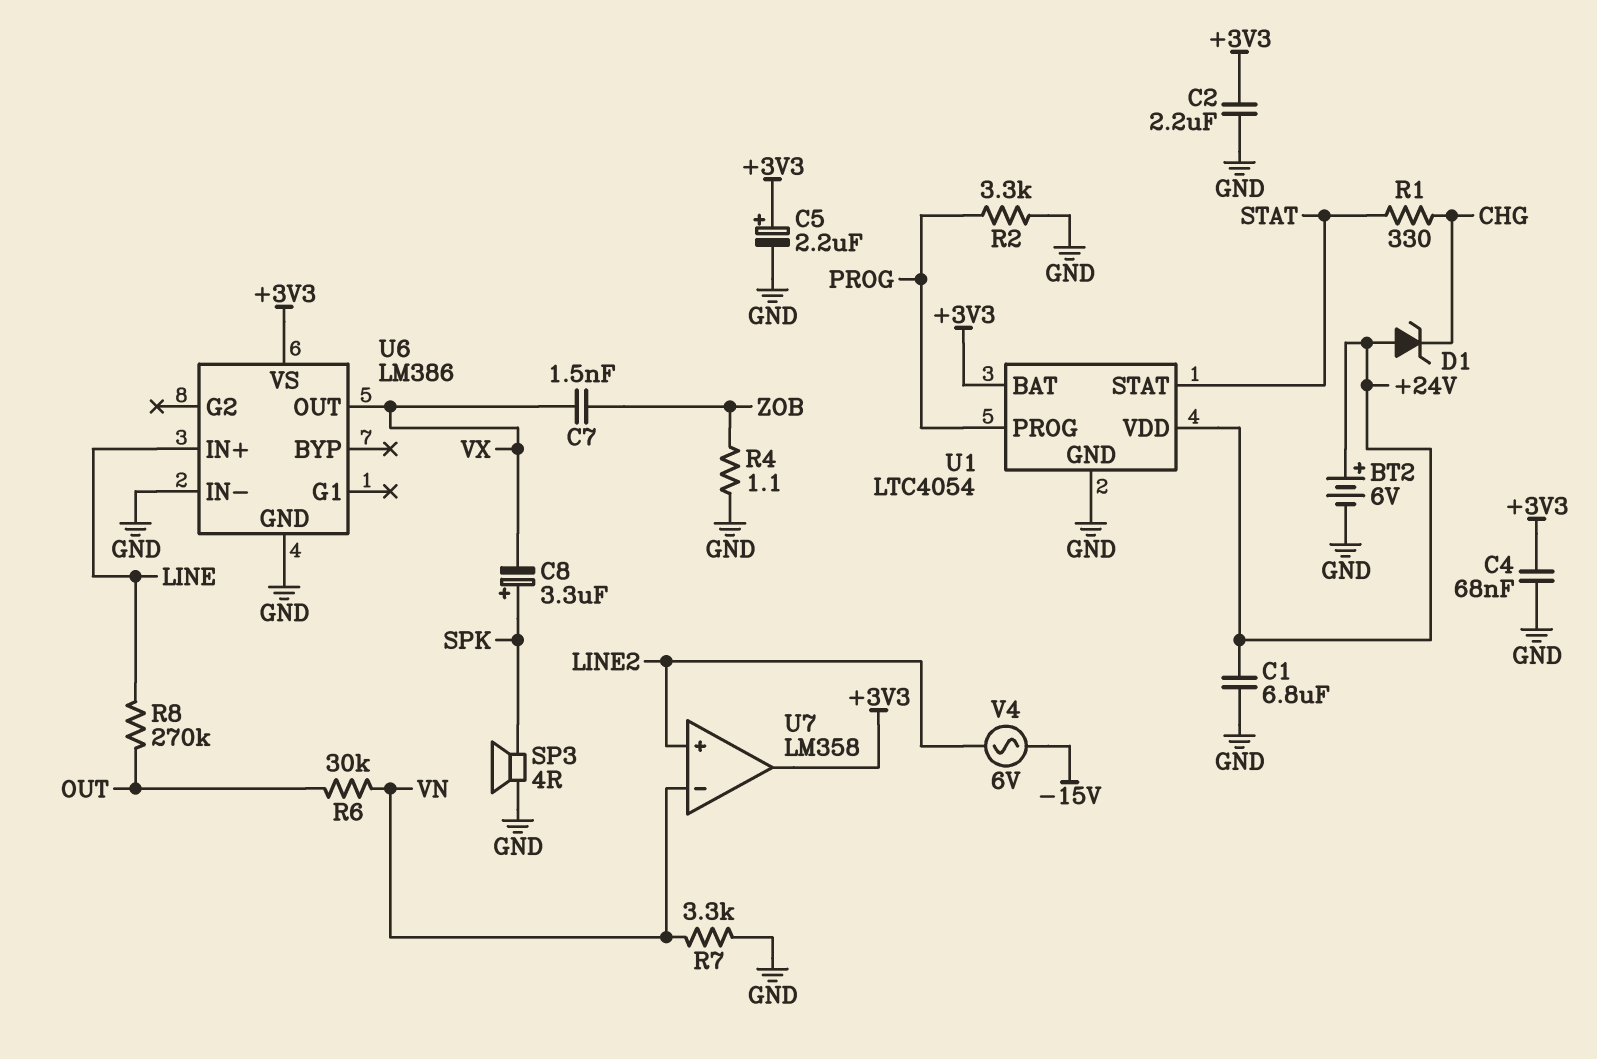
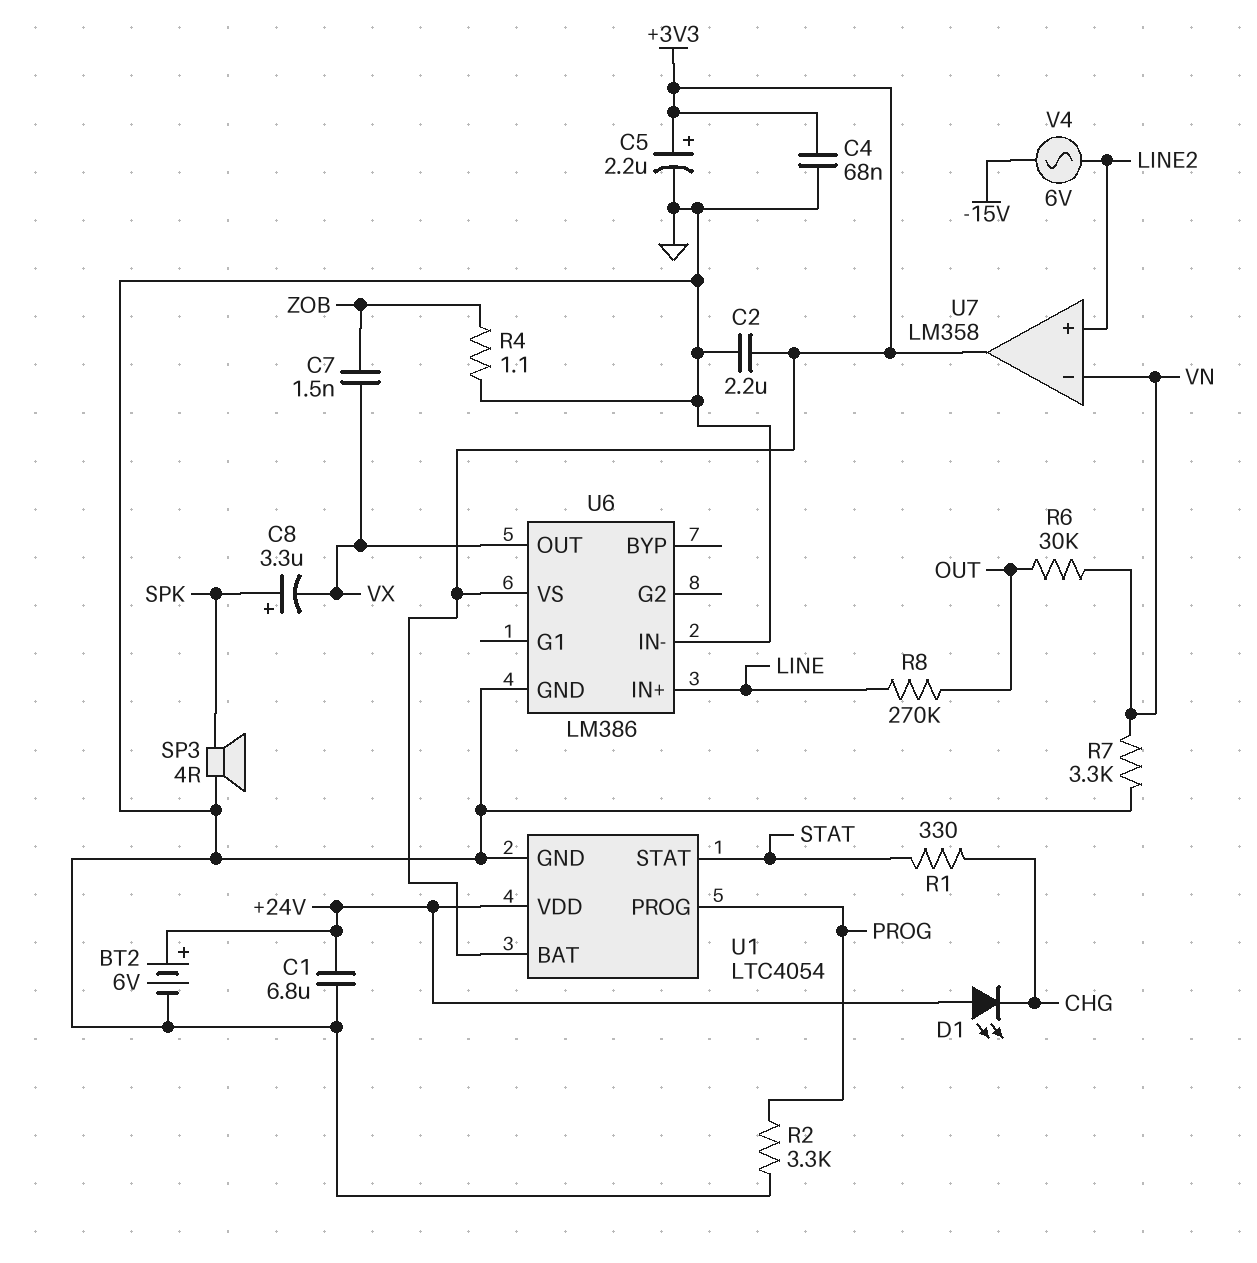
D1: zener (A +24V, K CHG) -> LED (A +24V, K CHG)

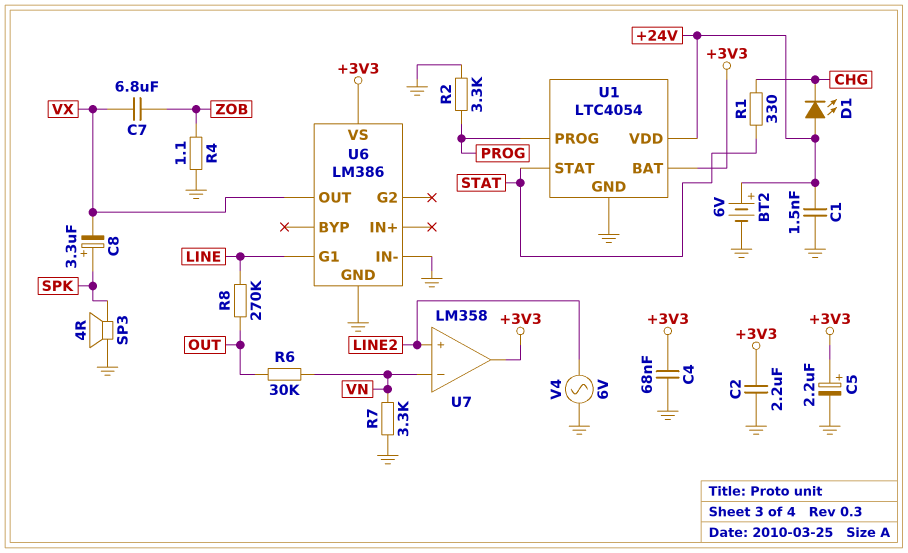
C1: 6.8uF (+24V, GND) -> 1.5nF (+24V, GND)
C7: 1.5nF (VX, ZOB) -> 6.8uF (VX, ZOB)
U6 pin G1: none -> LINE
U6 pin IN+: LINE -> none
V4: AC 6V (-15V, LINE2) -> AC 6V (GND, LINE2)

